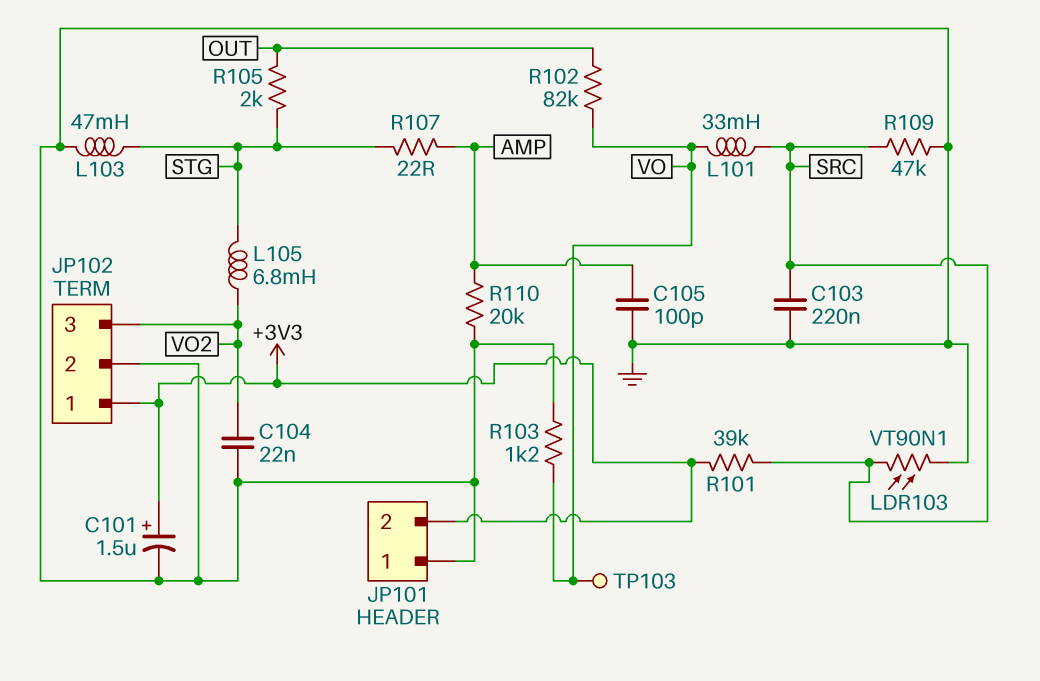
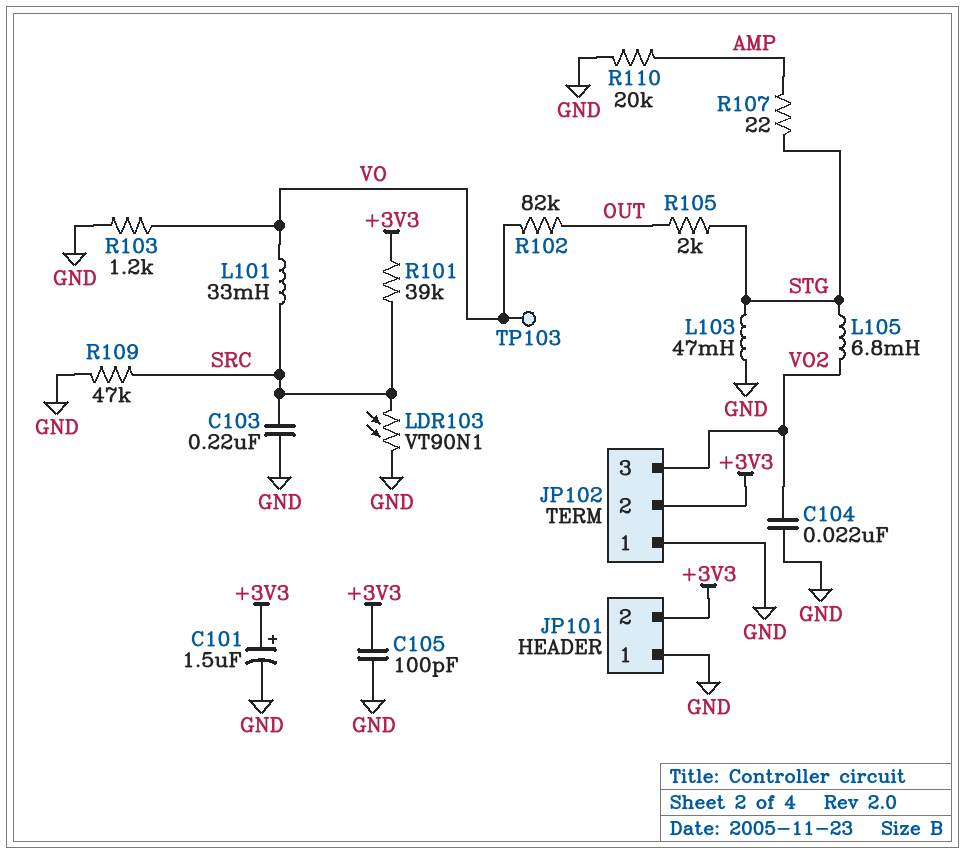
C105: 100pF (AMP, GND) -> 100pF (+3V3, GND)
JP102 pin 1: +3V3 -> GND
JP102 pin 2: GND -> +3V3

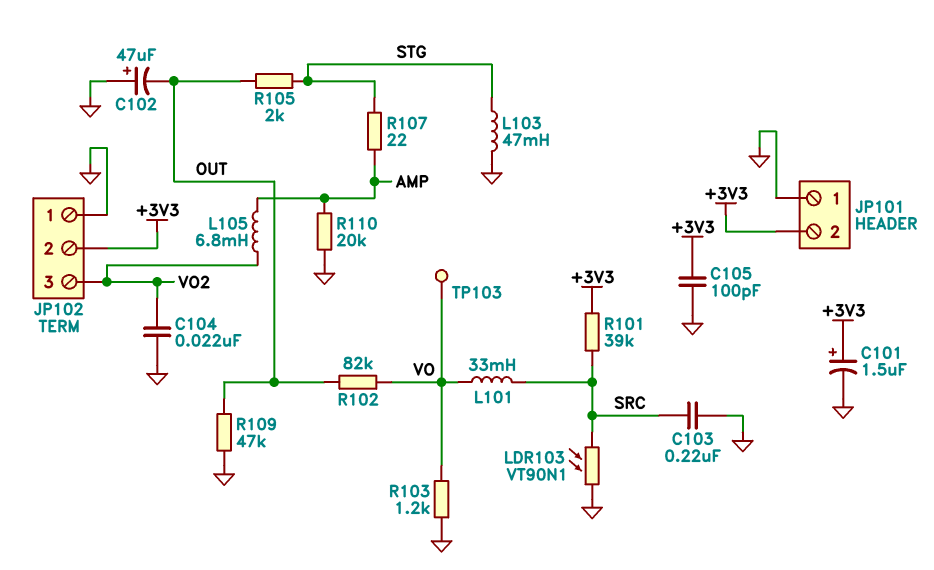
C102: none -> 47uF (plus GND, minus OUT)
L105: 6.8mH (STG, VO2) -> 6.8mH (AMP, VO2)
R109: 47k (GND, SRC) -> 47k (GND, OUT)

